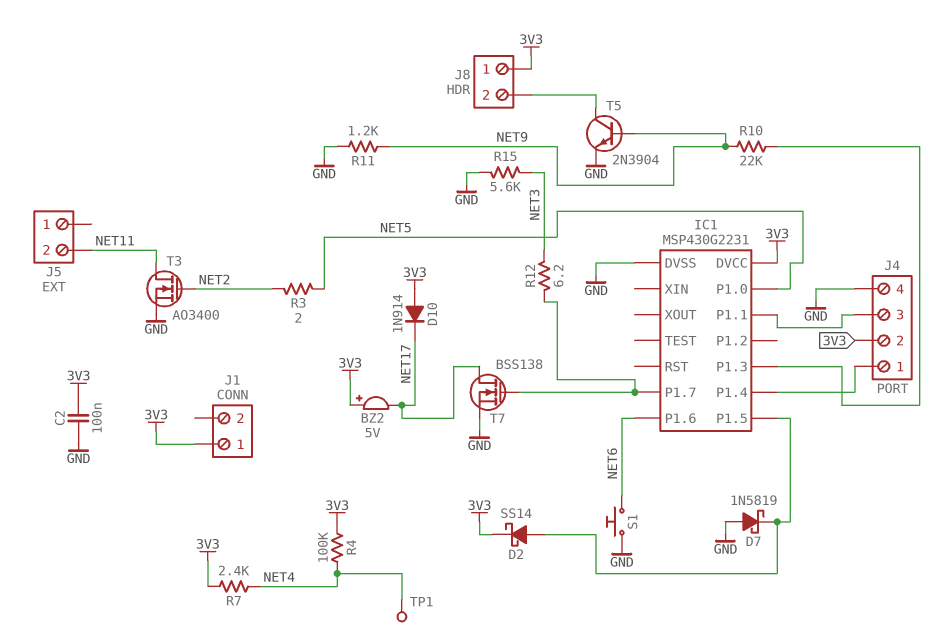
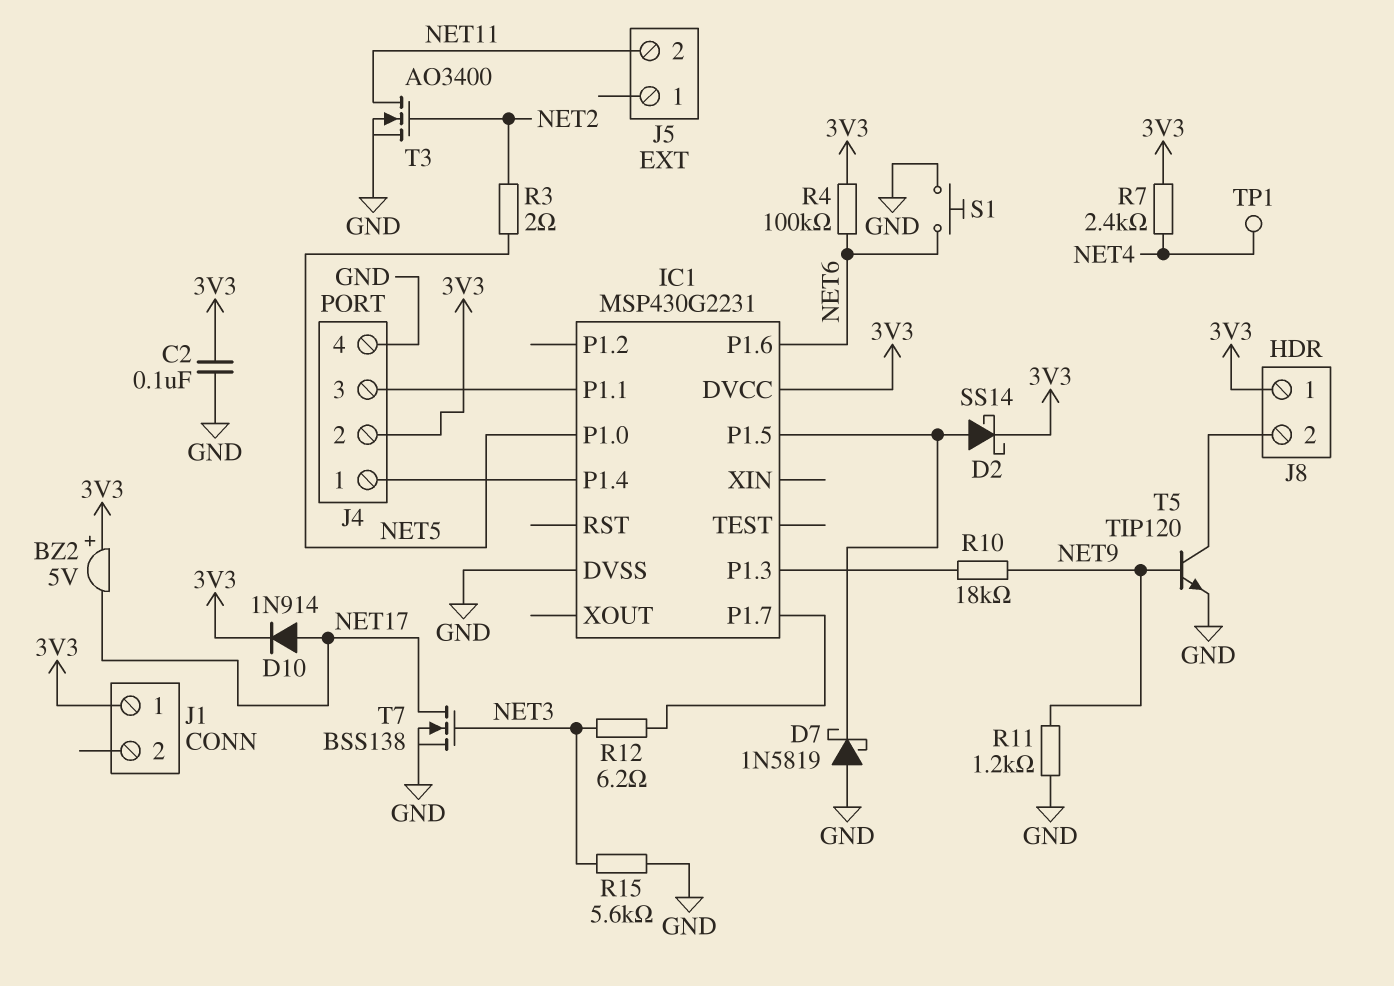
D10: diode 1N914 (A 3V3, K NET17) -> diode 1N914 (A NET17, K 3V3)
R4: 100k (3V3, NET4) -> 100k (3V3, NET6)
R10: 22k (IC1/P1.3, NET9) -> 18k (IC1/P1.3, NET9)
T5: NPN 2N3904 (B NET9, C J8/2, E GND) -> NPN TIP120 (B NET9, C J8/2, E GND)
T7: NMOS BSS138 (G IC1/P1.7, D NET17, S GND) -> NMOS BSS138 (G NET3, D NET17, S GND)

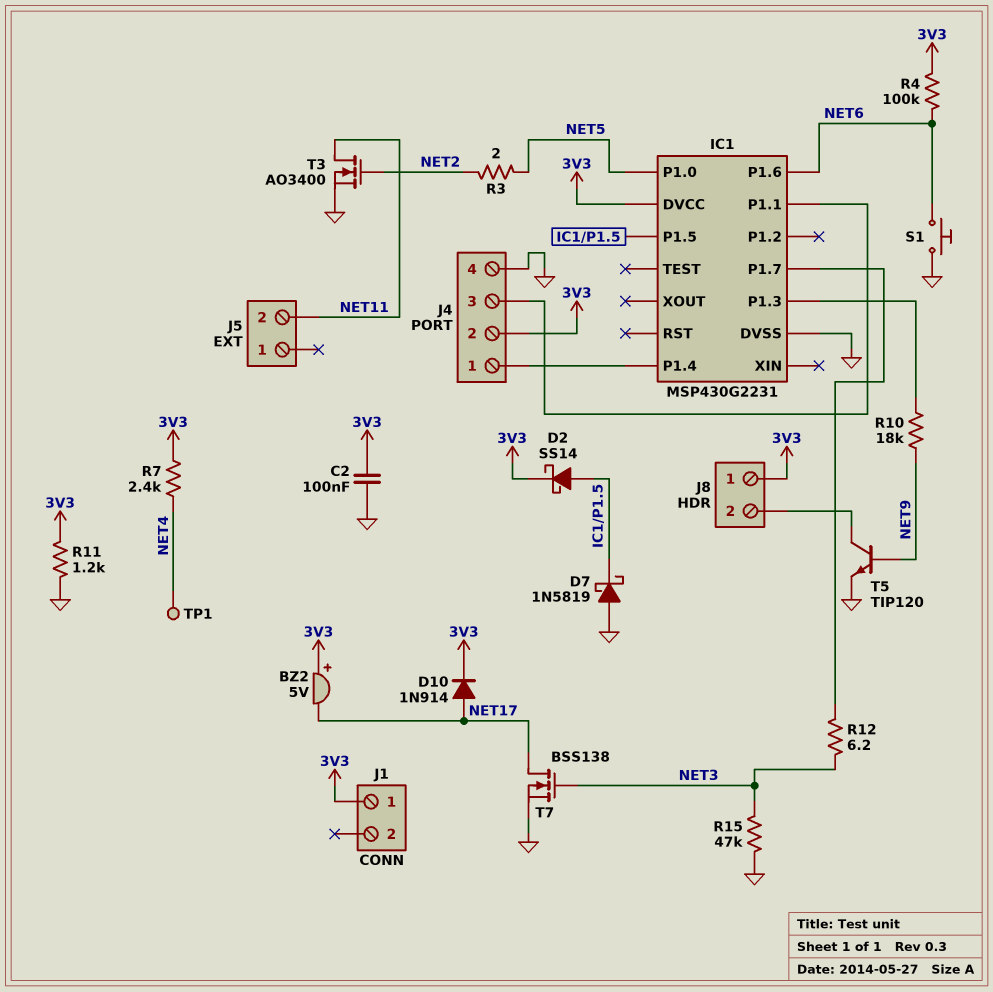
R11: 1.2k (GND, NET9) -> 1.2k (3V3, GND)
R15: 5.6k (GND, NET3) -> 47k (GND, NET3)

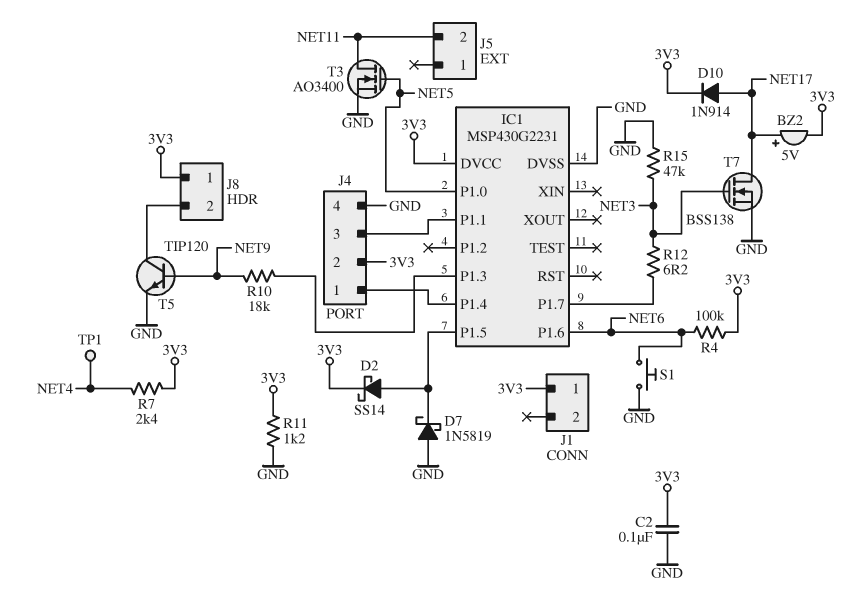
BZ2: buzzer 5V (plus 3V3, minus NET17) -> buzzer 5V (plus NET17, minus 3V3)
R3: 2 (NET2, NET5) -> none
T3: NMOS AO3400 (G NET2, D NET11, S GND) -> NMOS AO3400 (G NET5, D NET11, S GND)

